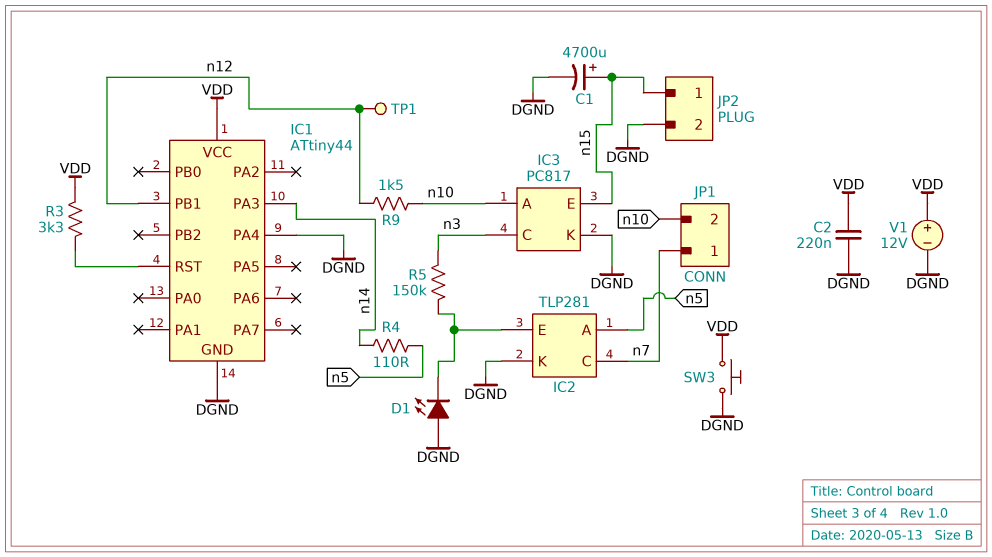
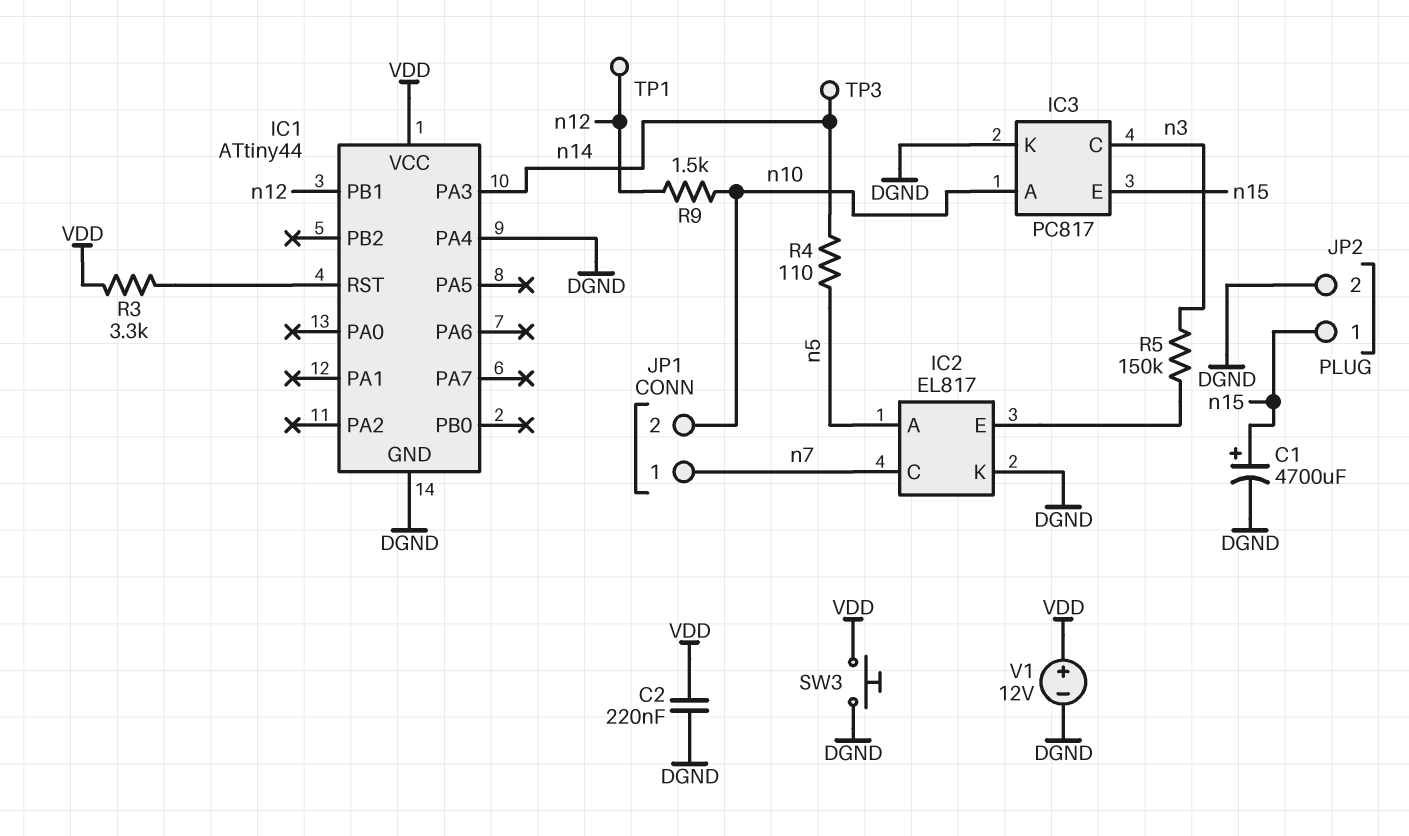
D1: LED (A DGND, K IC2/E) -> none
IC2: TLP281 -> EL817
TP3: none -> test point (n14)

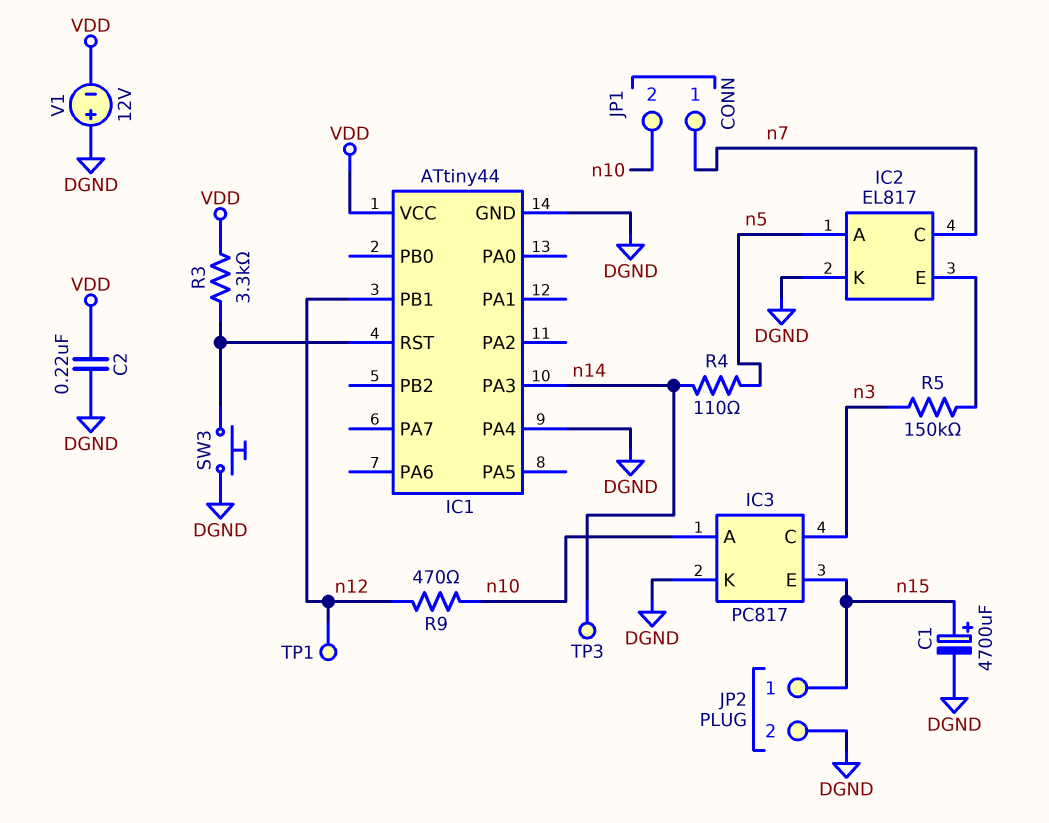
R9: 1.5k (n10, n12) -> 470 (n10, n12)
SW3: button (DGND, VDD) -> button (DGND, IC1/RST)
V1: 12V (plus VDD, minus DGND) -> 12V (plus DGND, minus VDD)

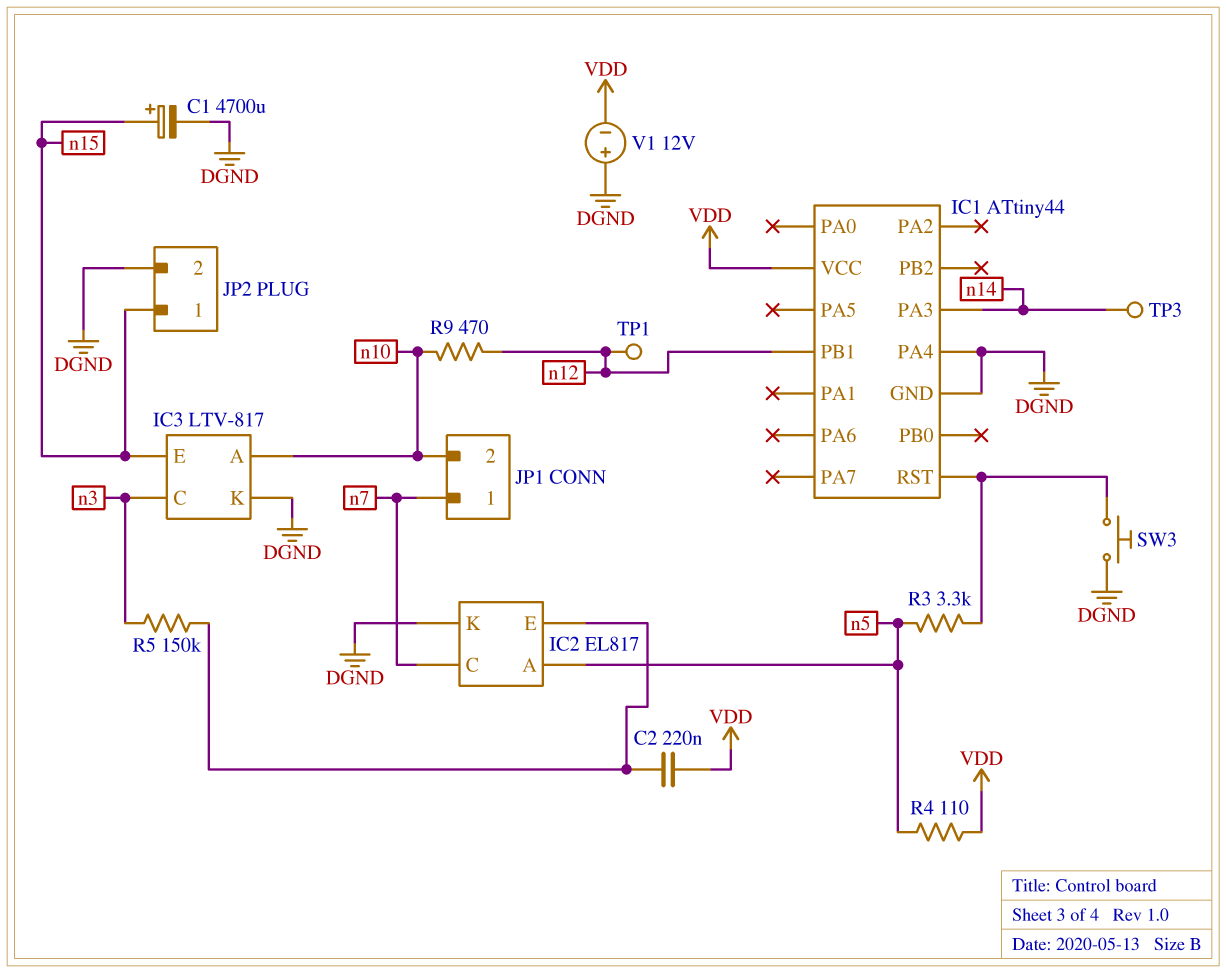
C2: 220nF (DGND, VDD) -> 220nF (IC2/E, VDD)
IC3: PC817 -> LTV-817
R3: 3.3k (IC1/RST, VDD) -> 3.3k (IC1/RST, n5)
R4: 110 (n5, n14) -> 110 (VDD, n5)

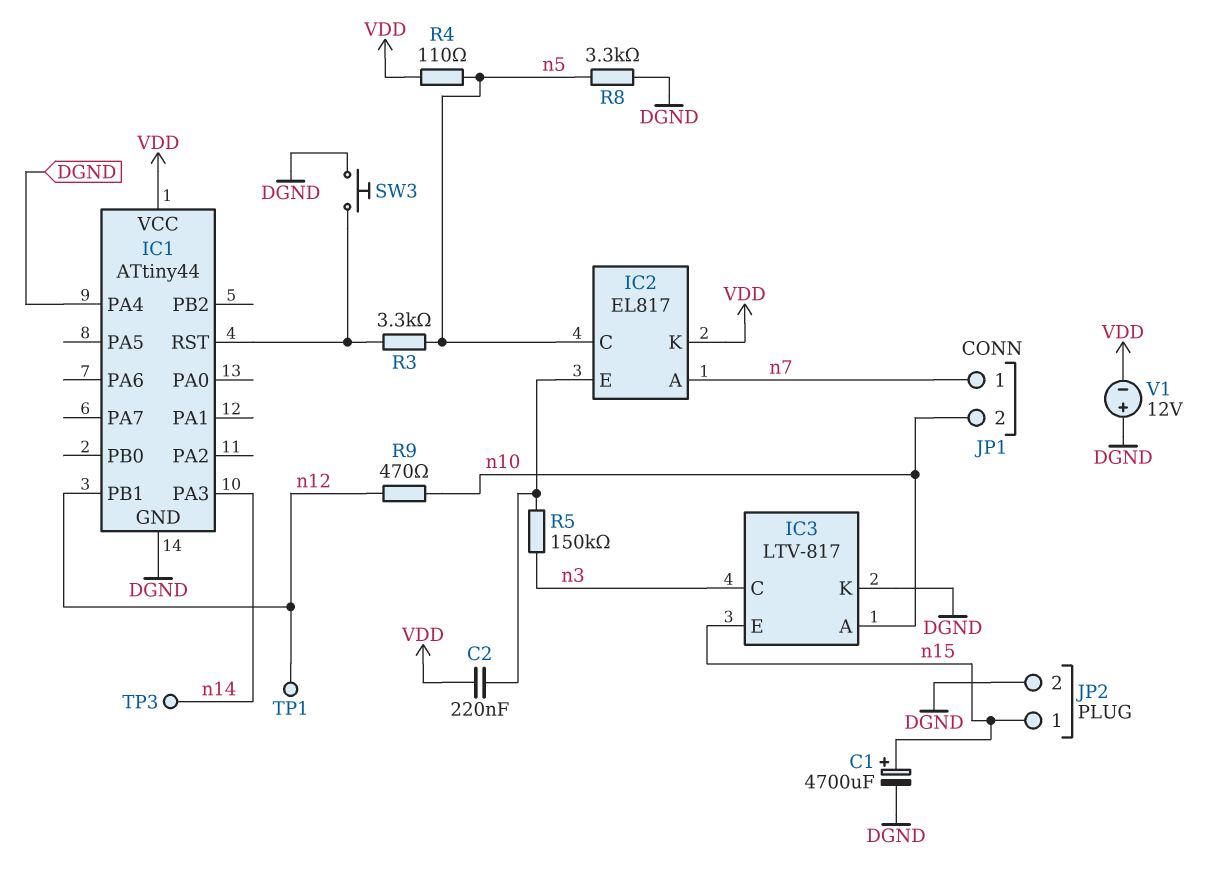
IC2 pin A: n5 -> n7
IC2 pin C: n7 -> n5
IC2 pin K: DGND -> VDD
R8: none -> 3.3k (DGND, n5)

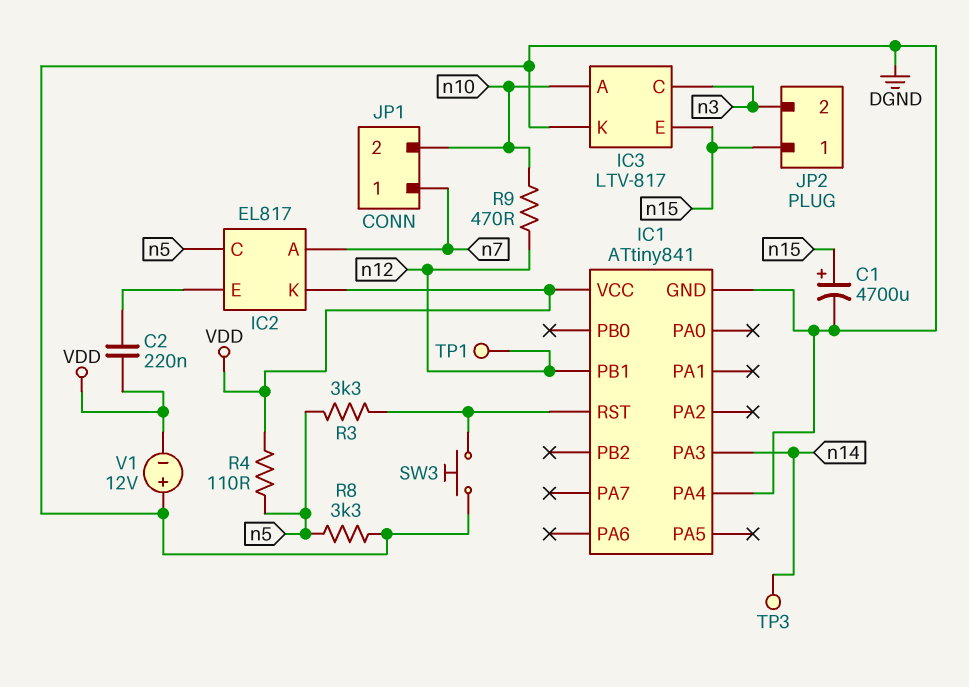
IC1: ATtiny44 -> ATtiny841
JP2 pin 2: DGND -> n3
R5: 150k (IC2/E, n3) -> none

